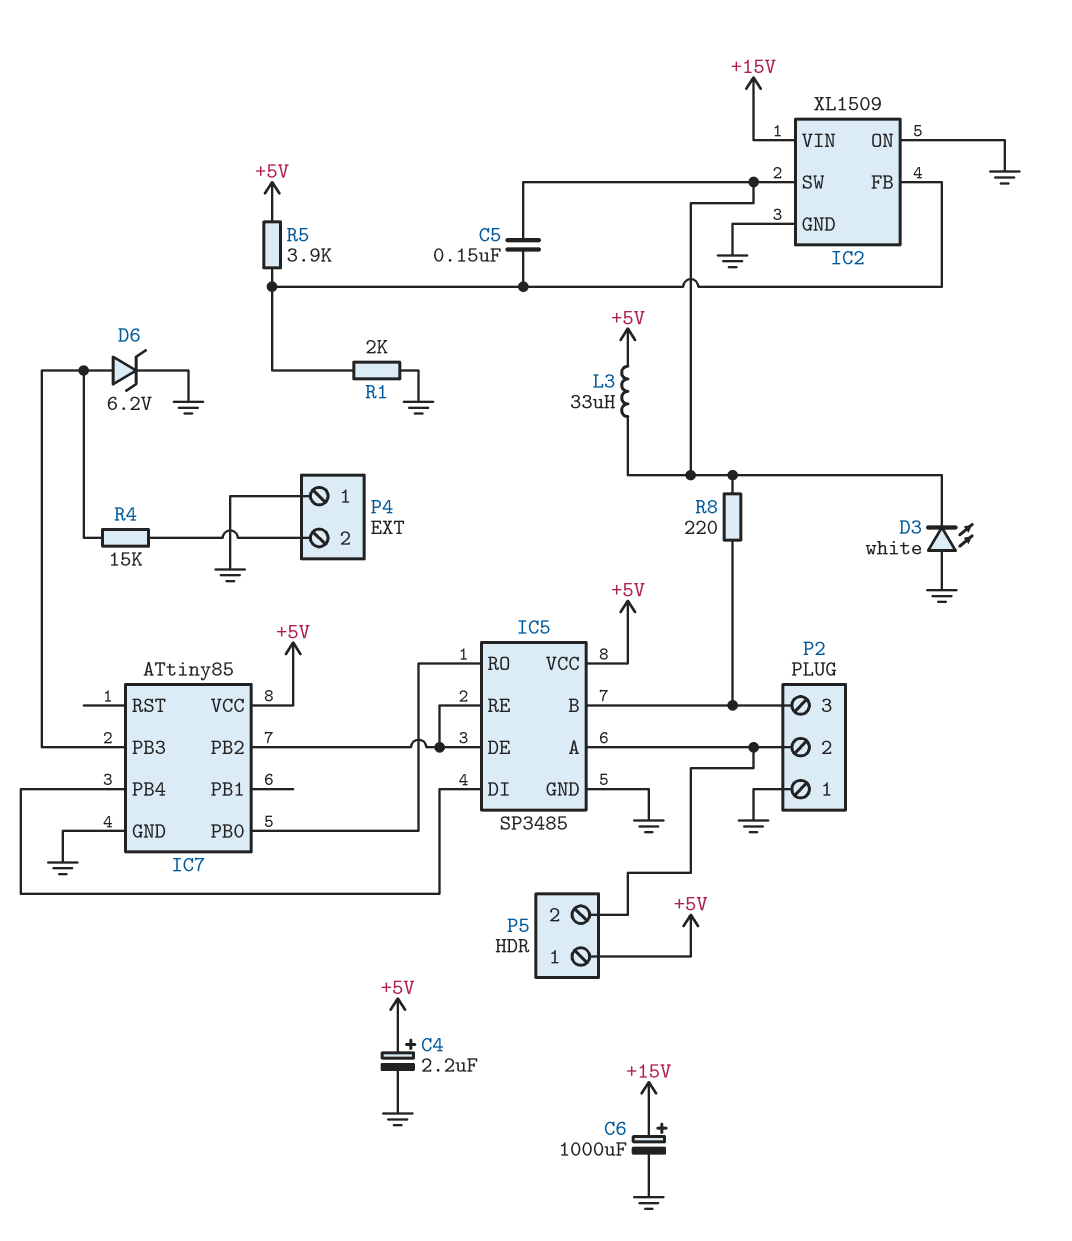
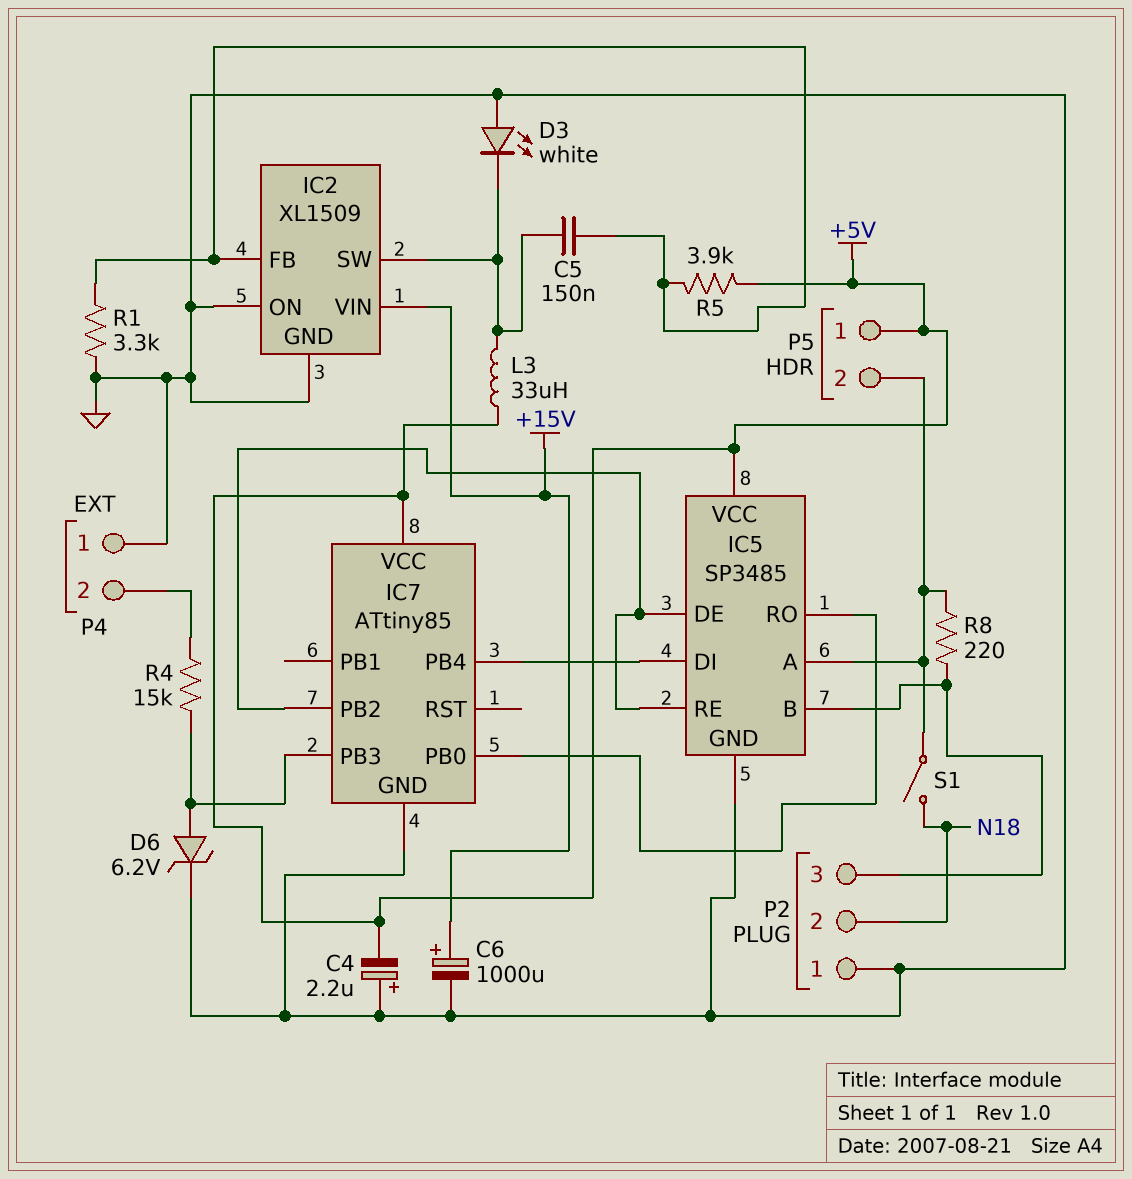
C4: 2.2uF (plus +5V, minus GND) -> 2.2uF (plus GND, minus +5V)
P2 pin 2: IC5/A -> N18
R1: 2k (GND, IC2/FB) -> 3.3k (GND, IC2/FB)
R8: 220 (IC2/SW, IC5/B) -> 220 (IC5/A, IC5/B)
S1: none -> switch (IC5/A, N18)

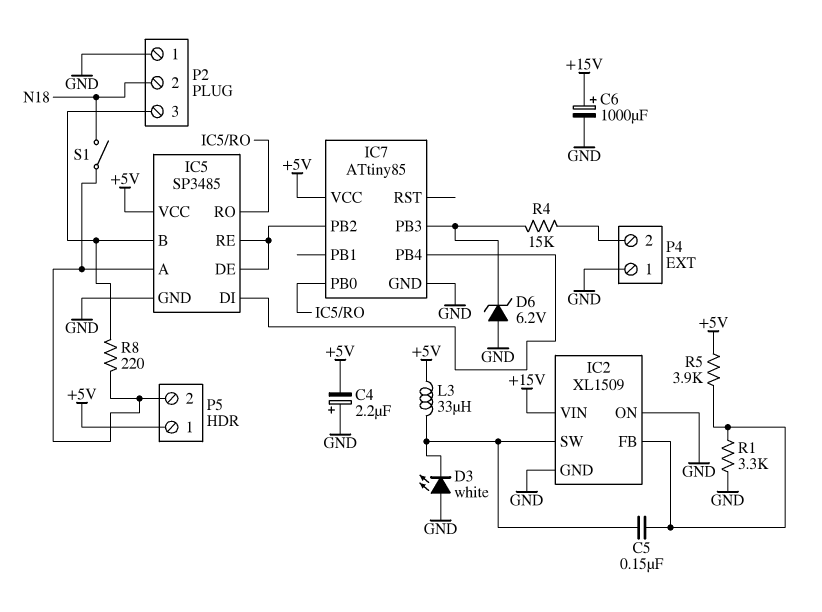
D6: zener 6.2V (A IC7/PB3, K GND) -> zener 6.2V (A GND, K IC7/PB3)

